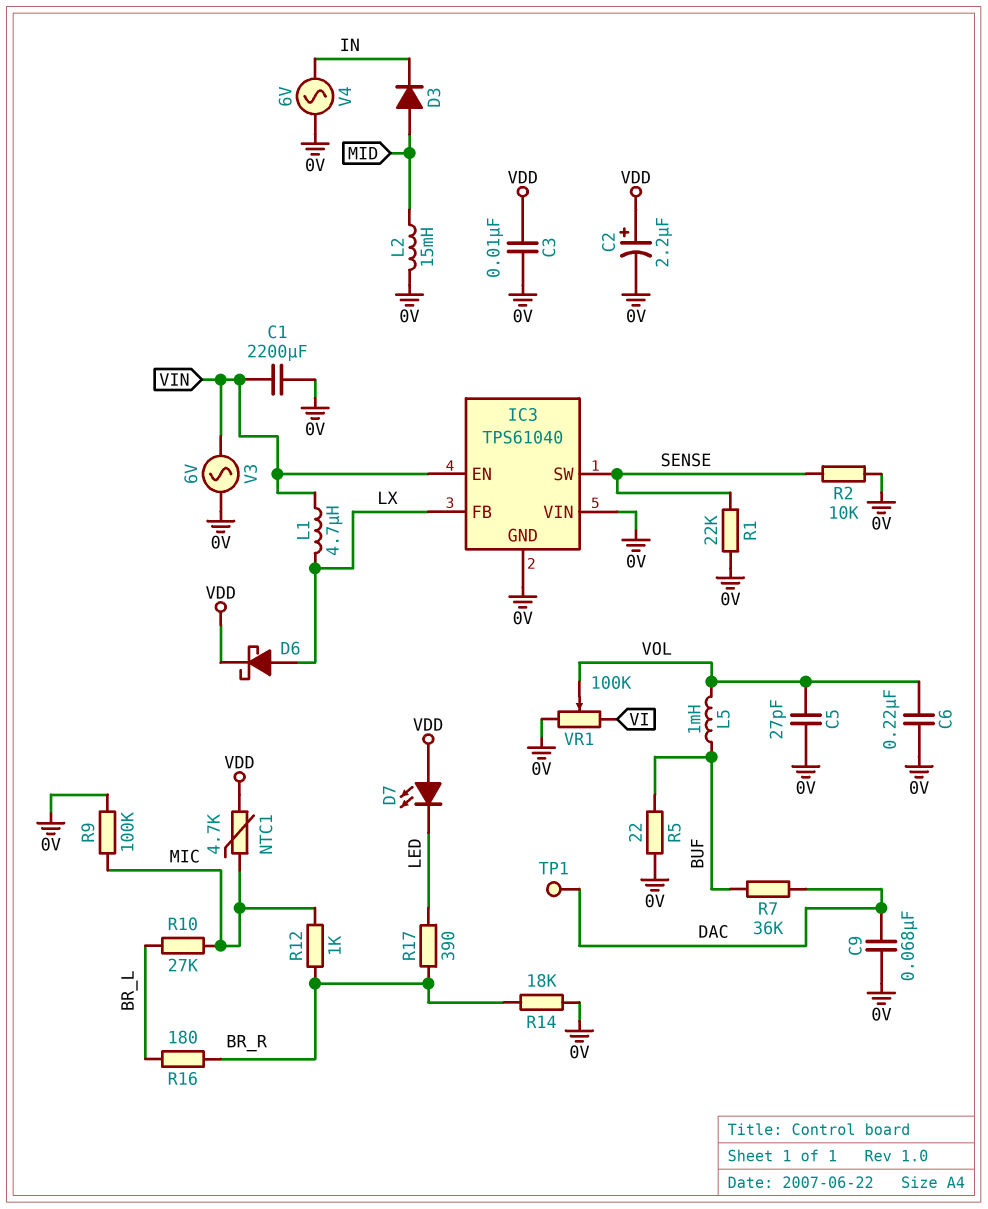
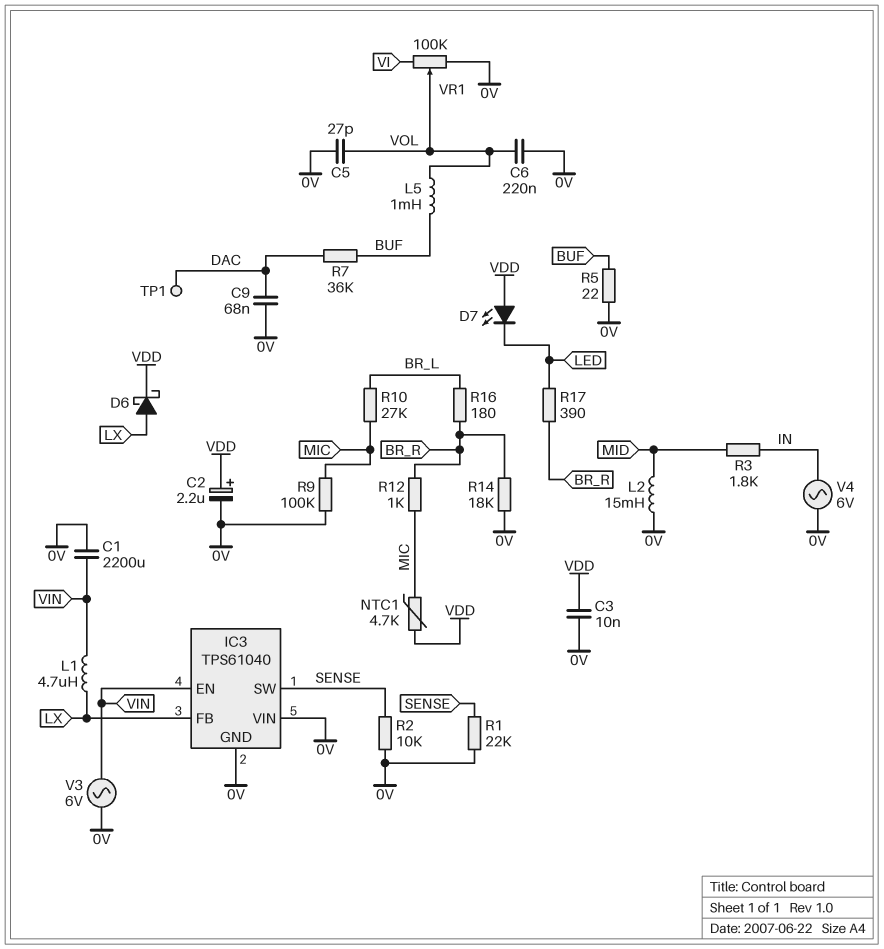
D3: diode (A MID, K IN) -> none
R3: none -> 1.8k (IN, MID)

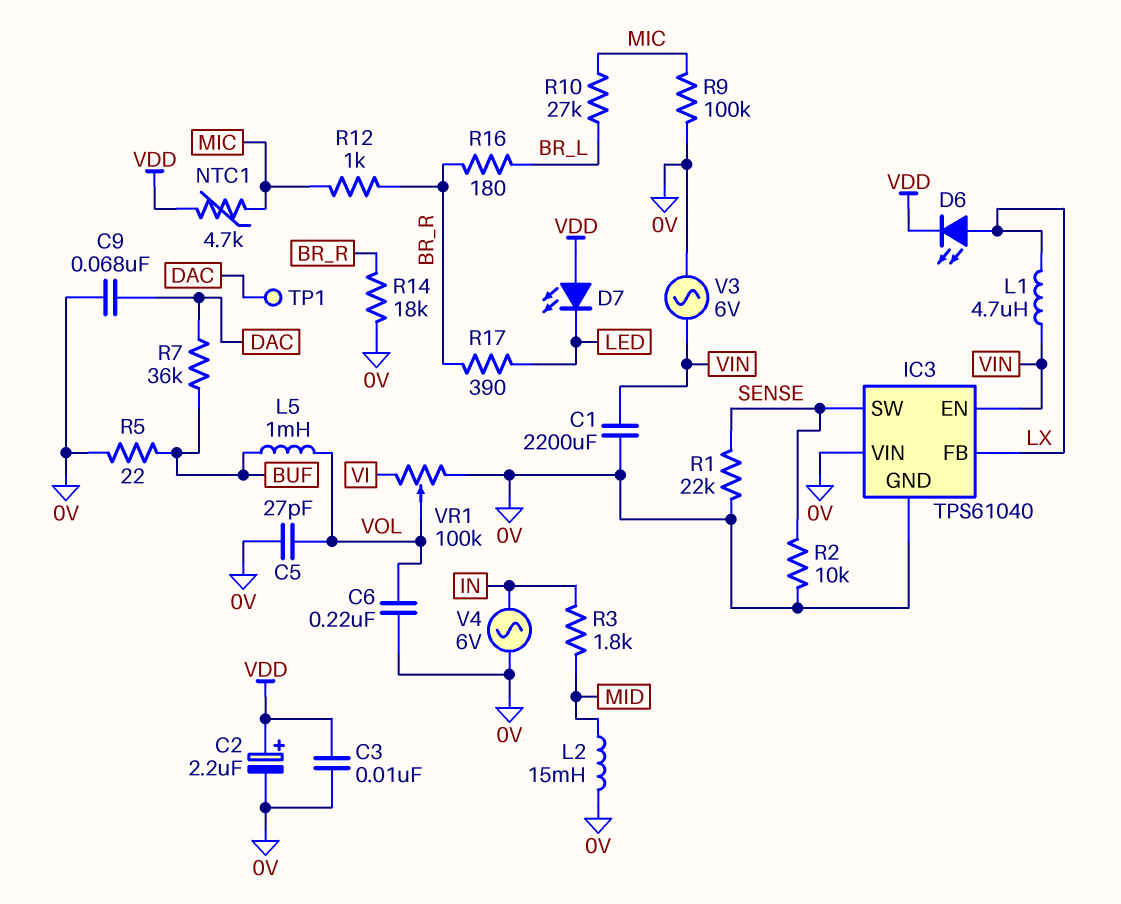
D6: schottky (A LX, K VDD) -> LED (A LX, K VDD)

